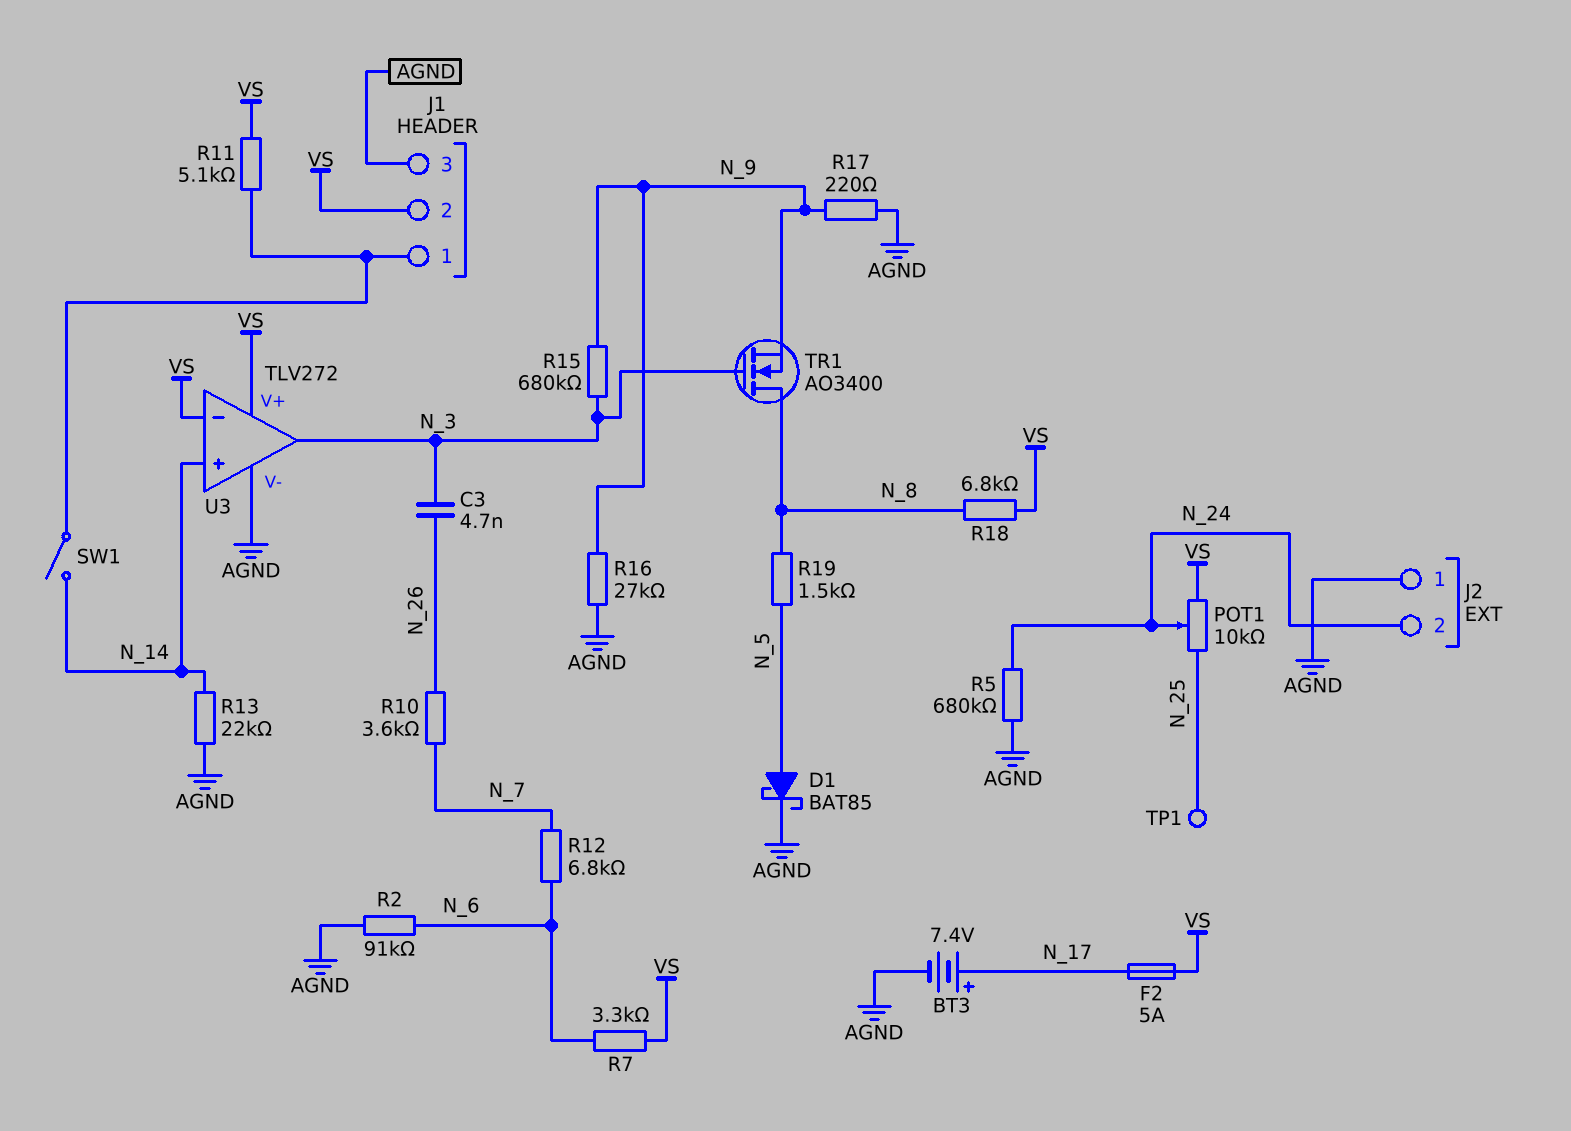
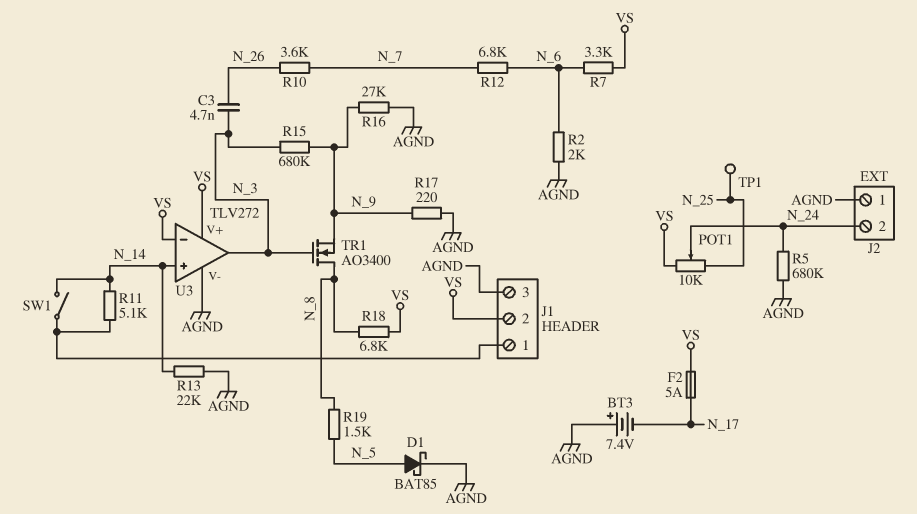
BT3: 7.4V (plus N_17, minus AGND) -> 7.4V (plus AGND, minus N_17)
R2: 91k (AGND, N_6) -> 2k (AGND, N_6)
R11: 5.1k (J1/1, VS) -> 5.1k (J1/1, N_14)

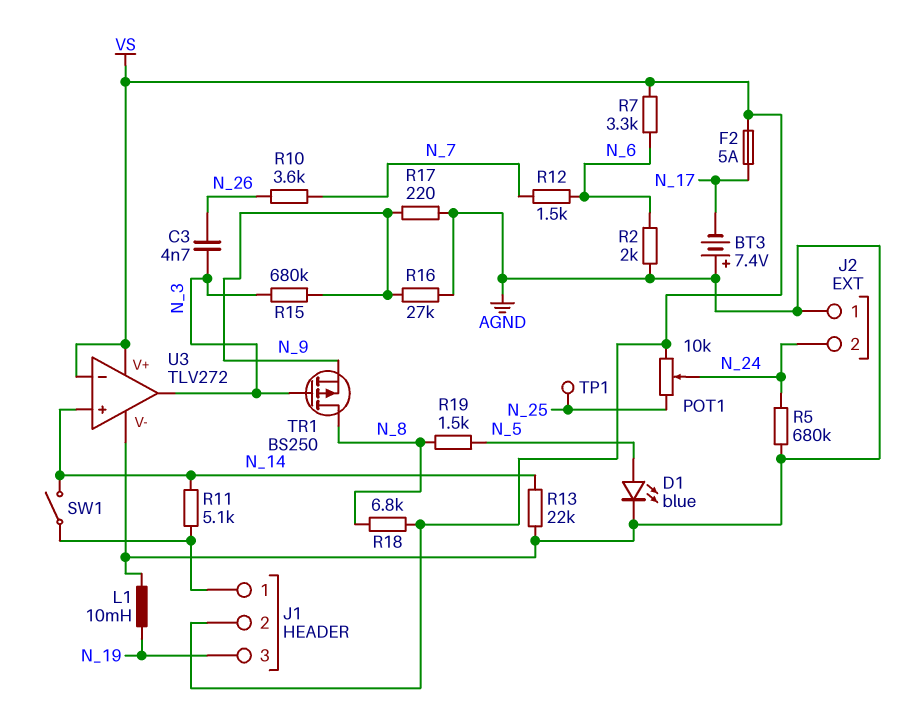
D1: schottky BAT85 (A N_5, K AGND) -> LED blue (A N_5, K AGND)
J1 pin 3: AGND -> N_19
L1: none -> 10mH (AGND, N_19)
R12: 6.8k (N_6, N_7) -> 1.5k (N_6, N_7)
TR1: NMOS AO3400 (G N_3, D N_8, S N_9) -> PMOS BS250 (G N_3, D N_8, S N_9)

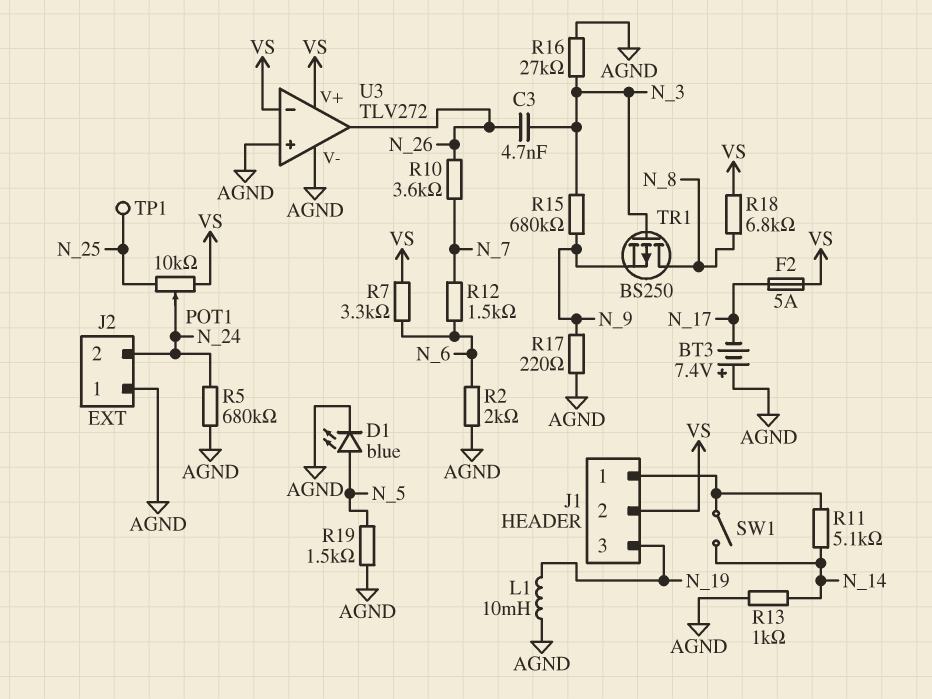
R13: 22k (AGND, N_14) -> 1k (AGND, N_14)
R16: 27k (AGND, N_9) -> 27k (AGND, N_3)
R19: 1.5k (N_5, N_8) -> 1.5k (AGND, N_5)
U3 pin in+: N_14 -> AGND
U3 pin out: N_3 -> N_26

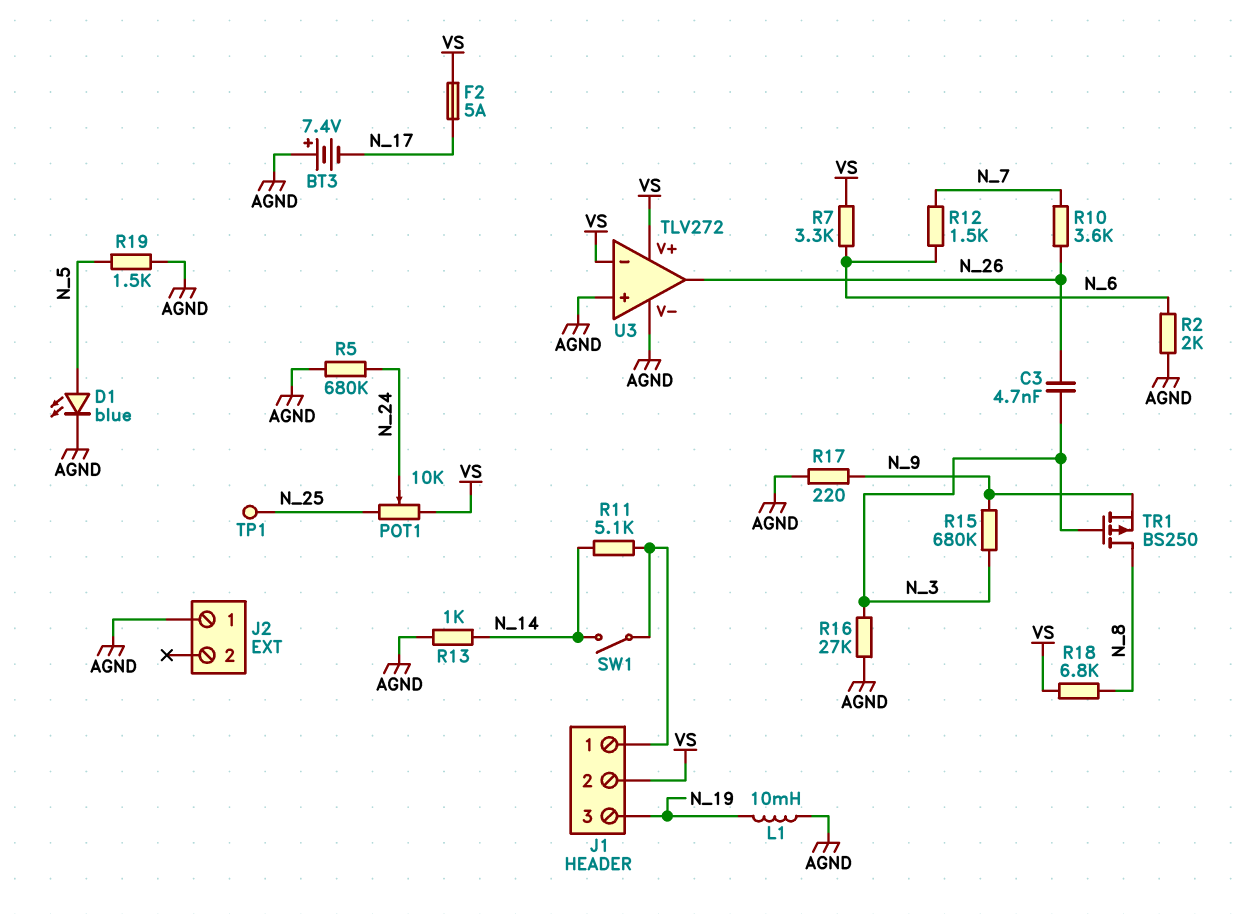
J2 pin 2: N_24 -> none

